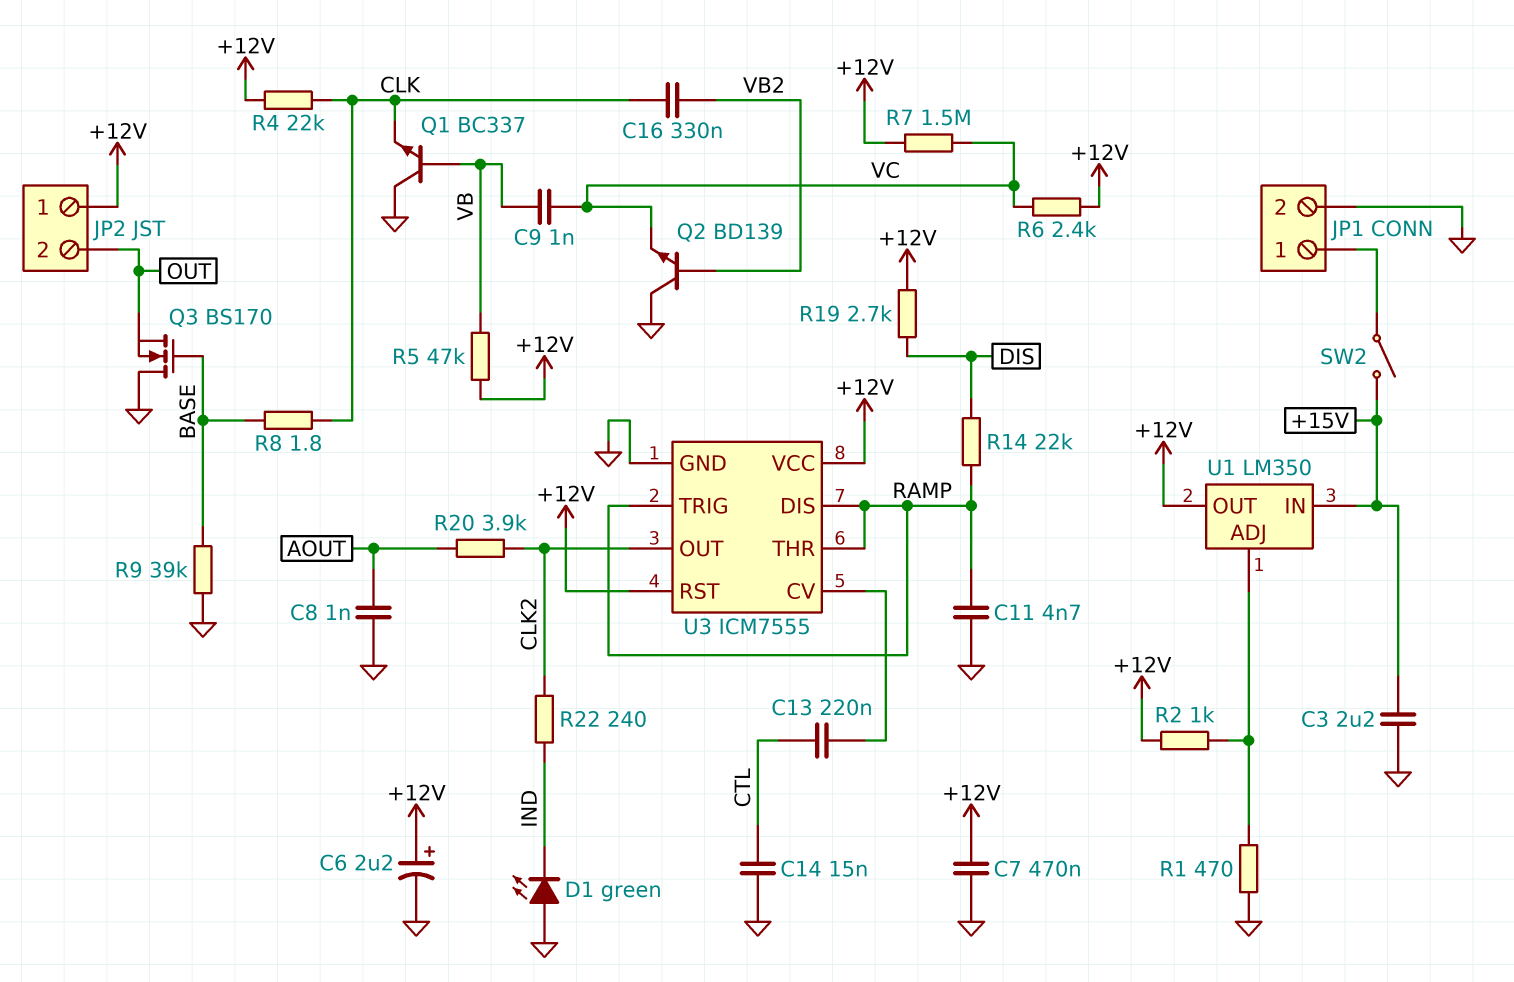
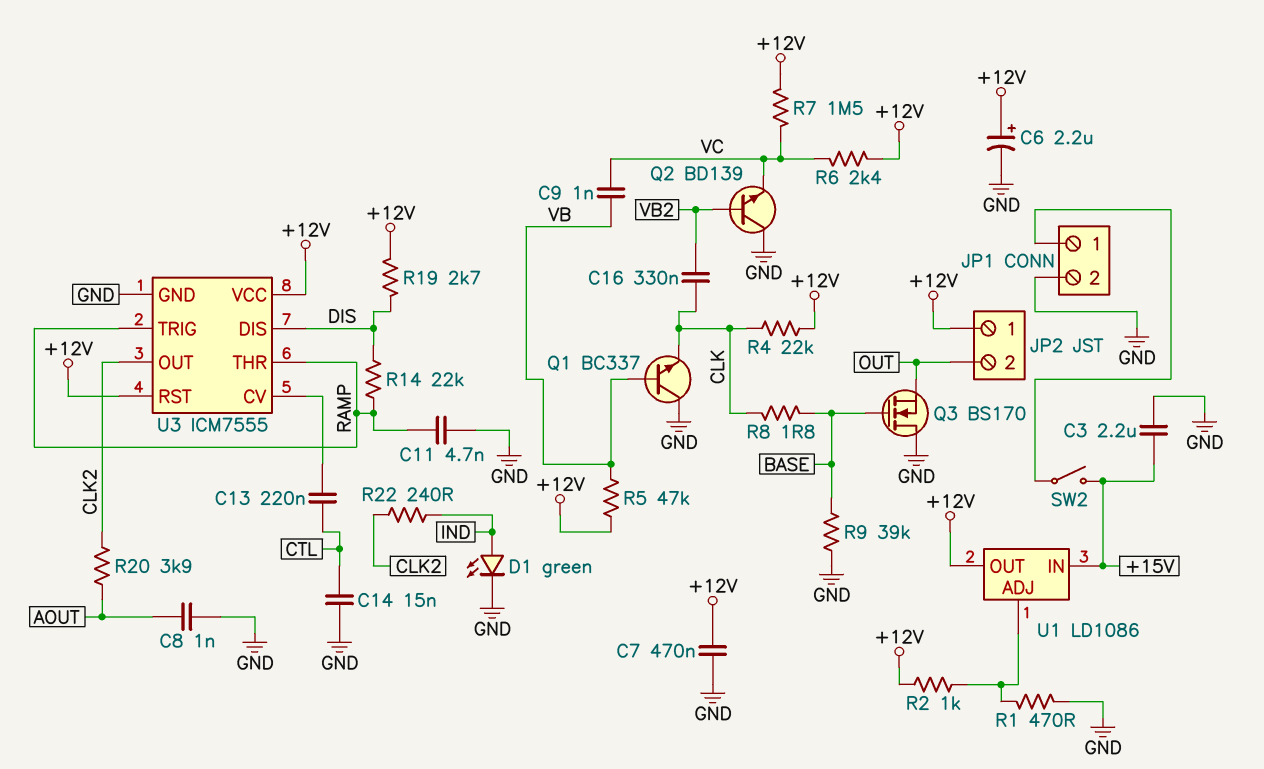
D1: LED green (A GND, K IND) -> LED green (A IND, K GND)
U1: LM350 -> LD1086
U3 pin DIS: RAMP -> DIS

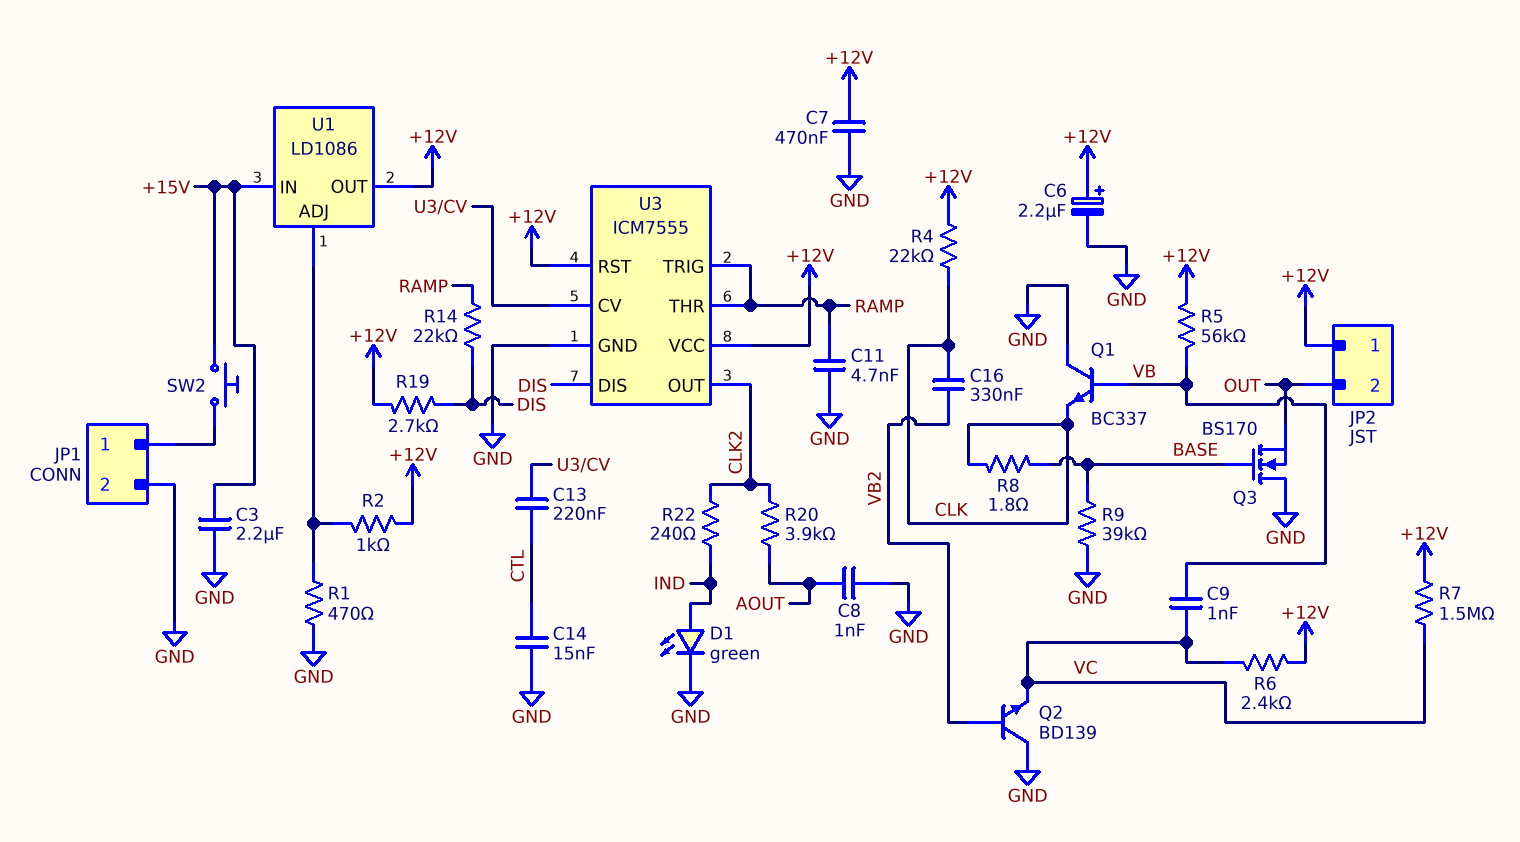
R5: 47k (+12V, VB) -> 56k (+12V, VB)
SW2: switch (+15V, JP1/1) -> button (+15V, JP1/1)

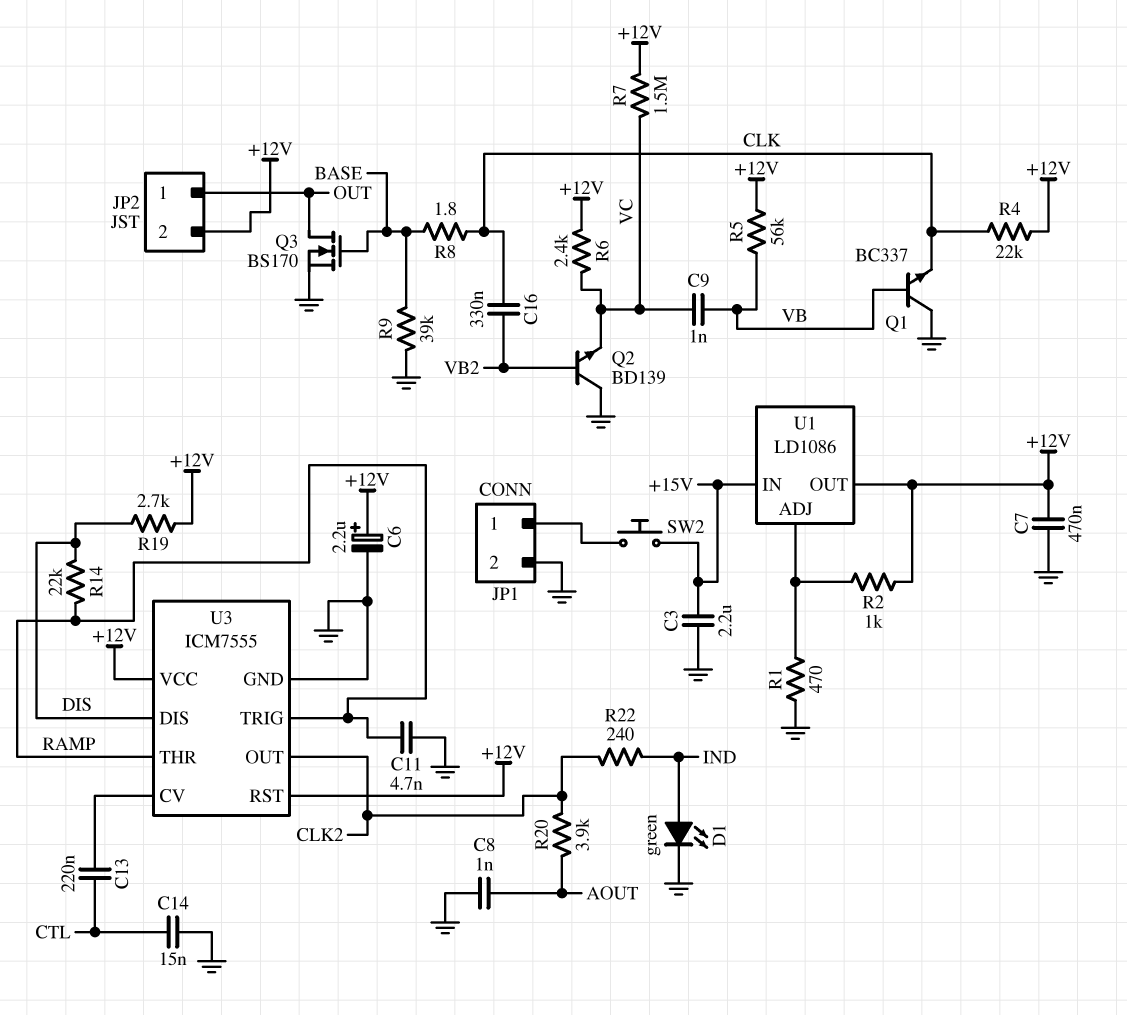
JP2 pin 1: +12V -> OUT
JP2 pin 2: OUT -> +12V
Q3: NMOS BS170 (G BASE, D GND, S OUT) -> NMOS BS170 (G BASE, D OUT, S GND)

